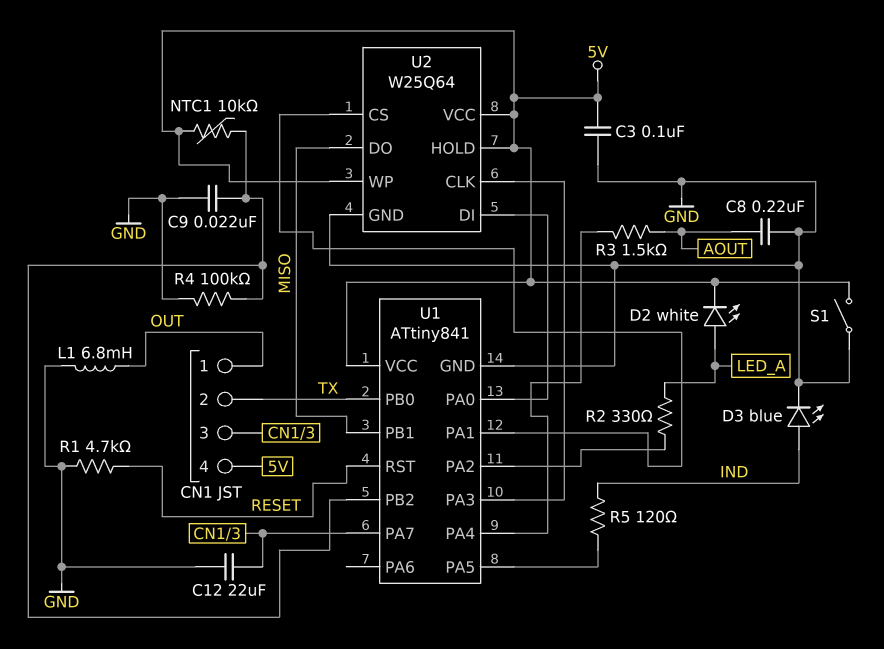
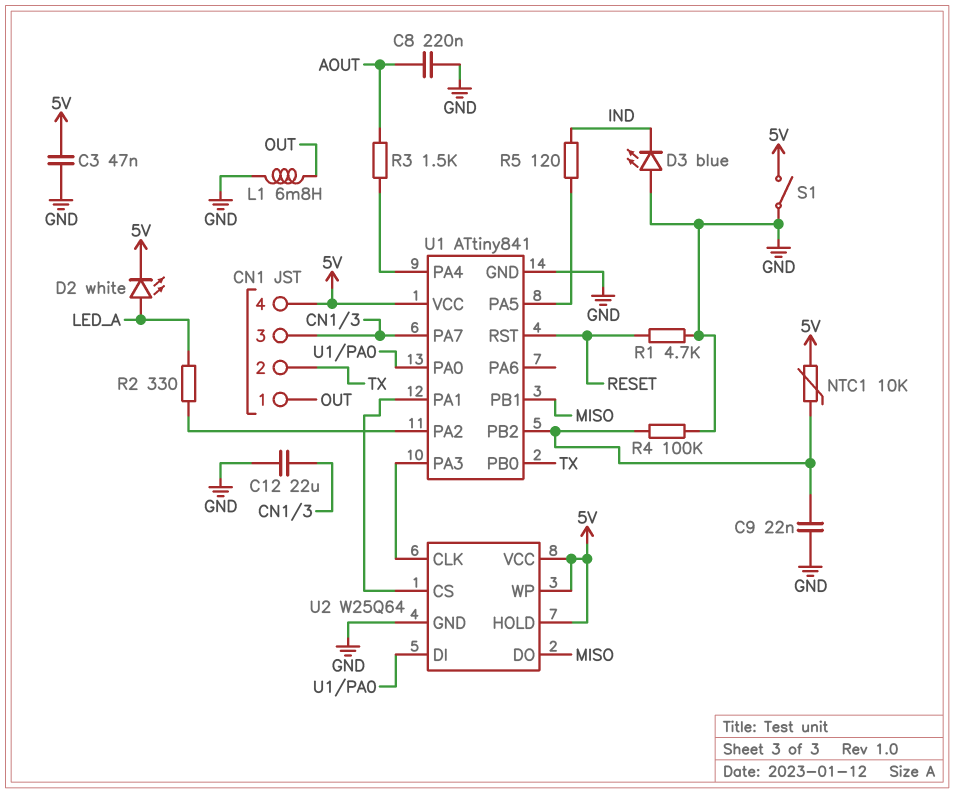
C3: 100nF (5V, GND) -> 47nF (5V, GND)
D3: LED blue (A IND, K GND) -> LED blue (A GND, K IND)

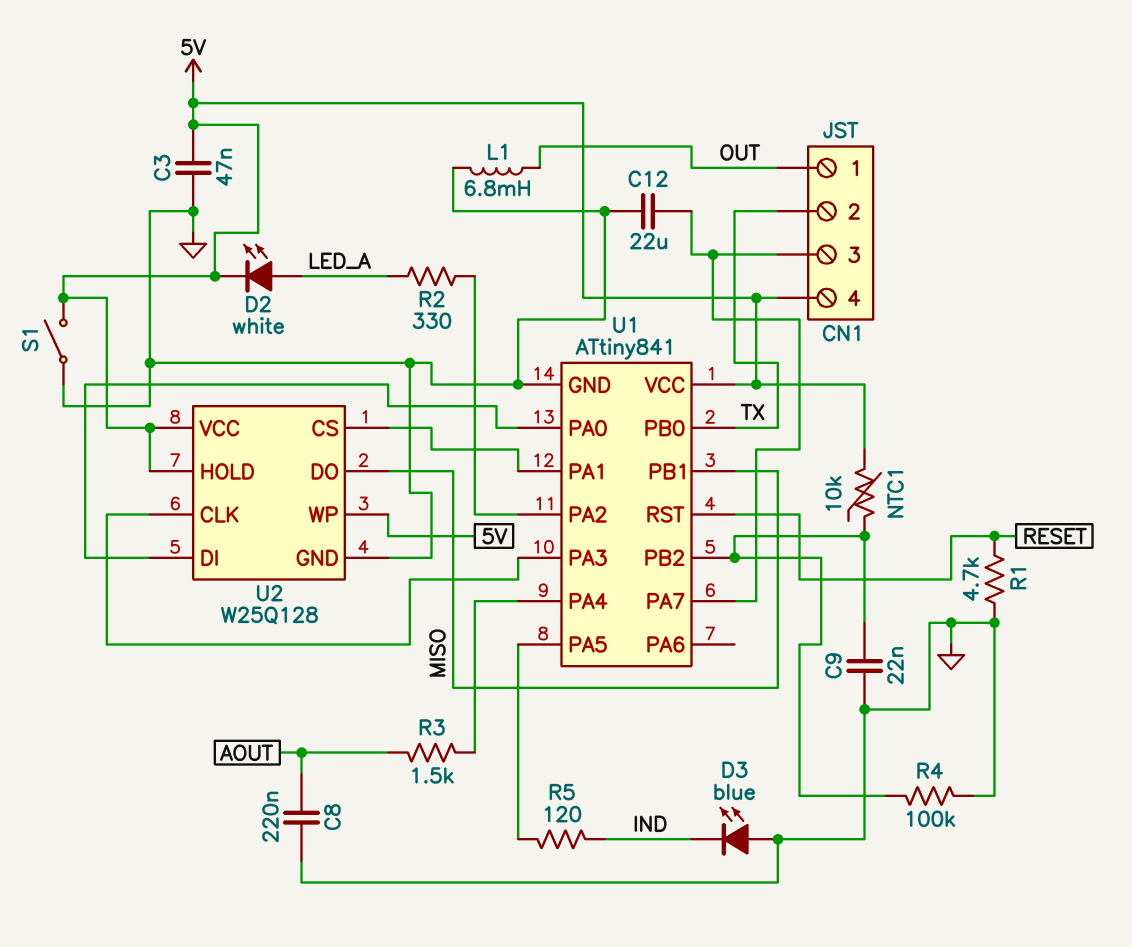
U2: W25Q64 -> W25Q128

